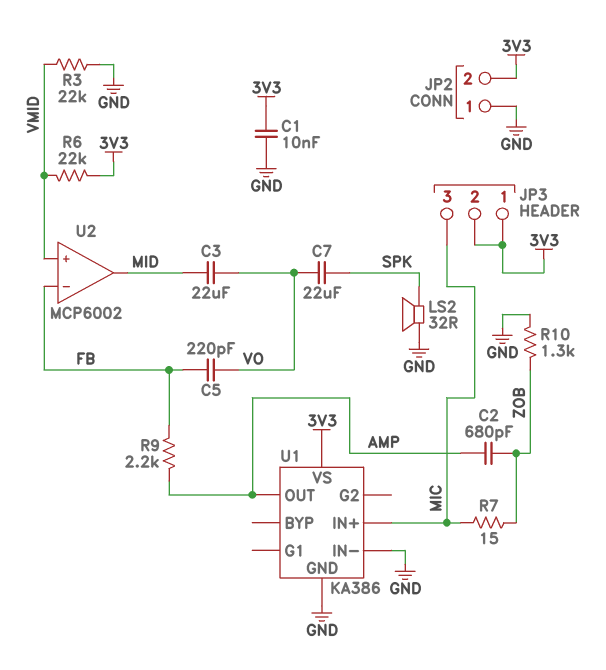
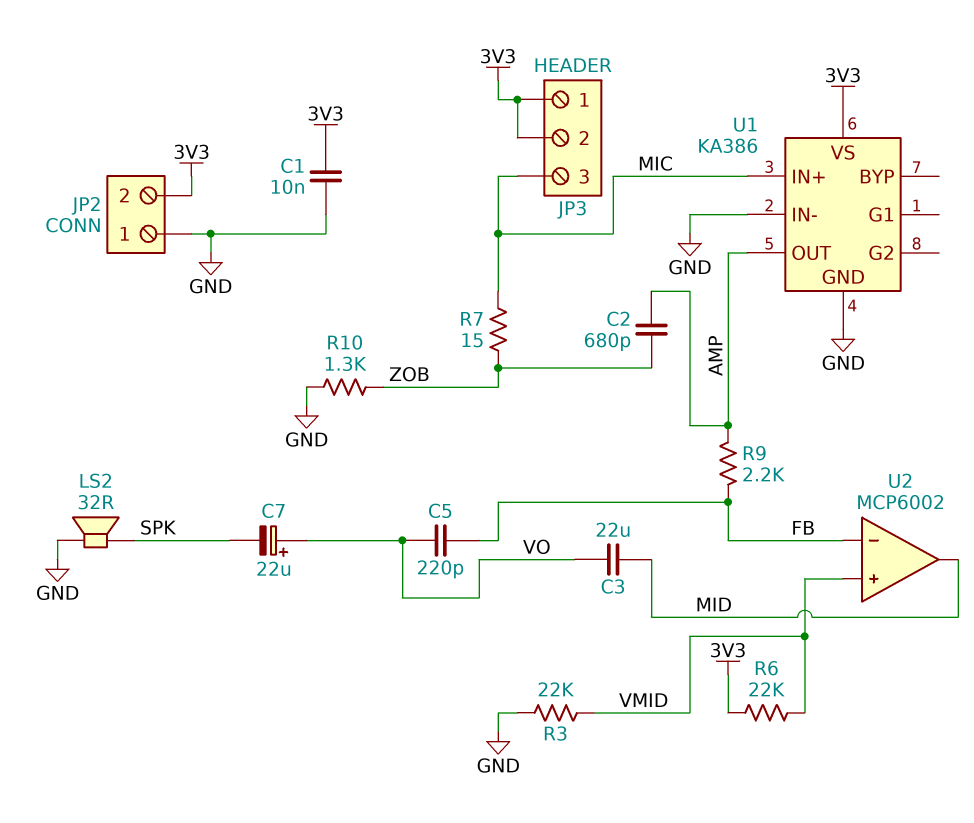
C7: 22uF (SPK, VO) -> 22uF (plus VO, minus SPK)

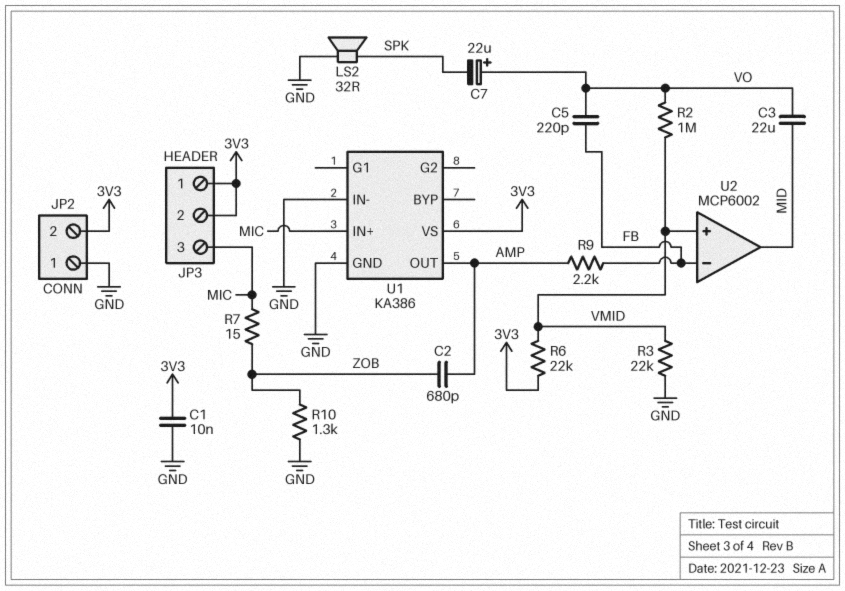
R2: none -> 1M (VMID, VO)

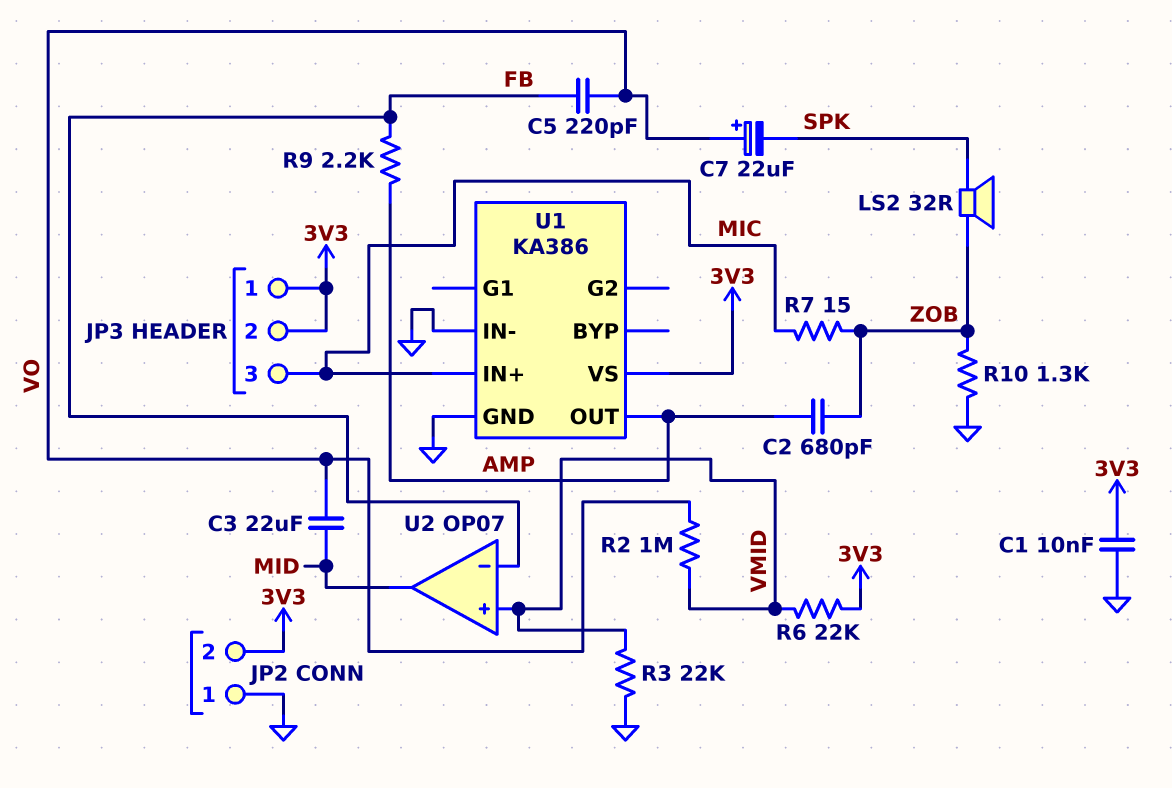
LS2: speaker 32R (GND, SPK) -> speaker 32R (SPK, ZOB)
U2: MCP6002 -> OP07

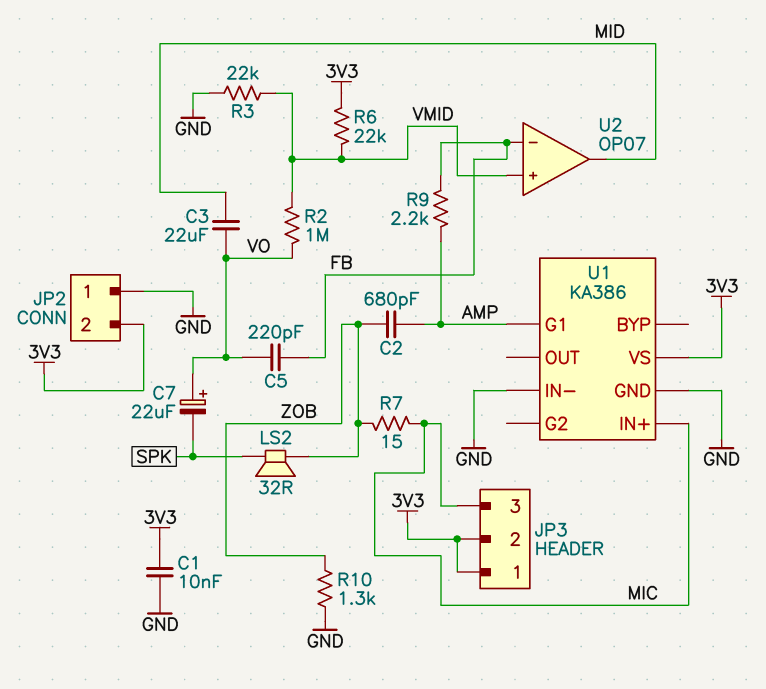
U1 pin G1: none -> AMP
U1 pin OUT: AMP -> none

